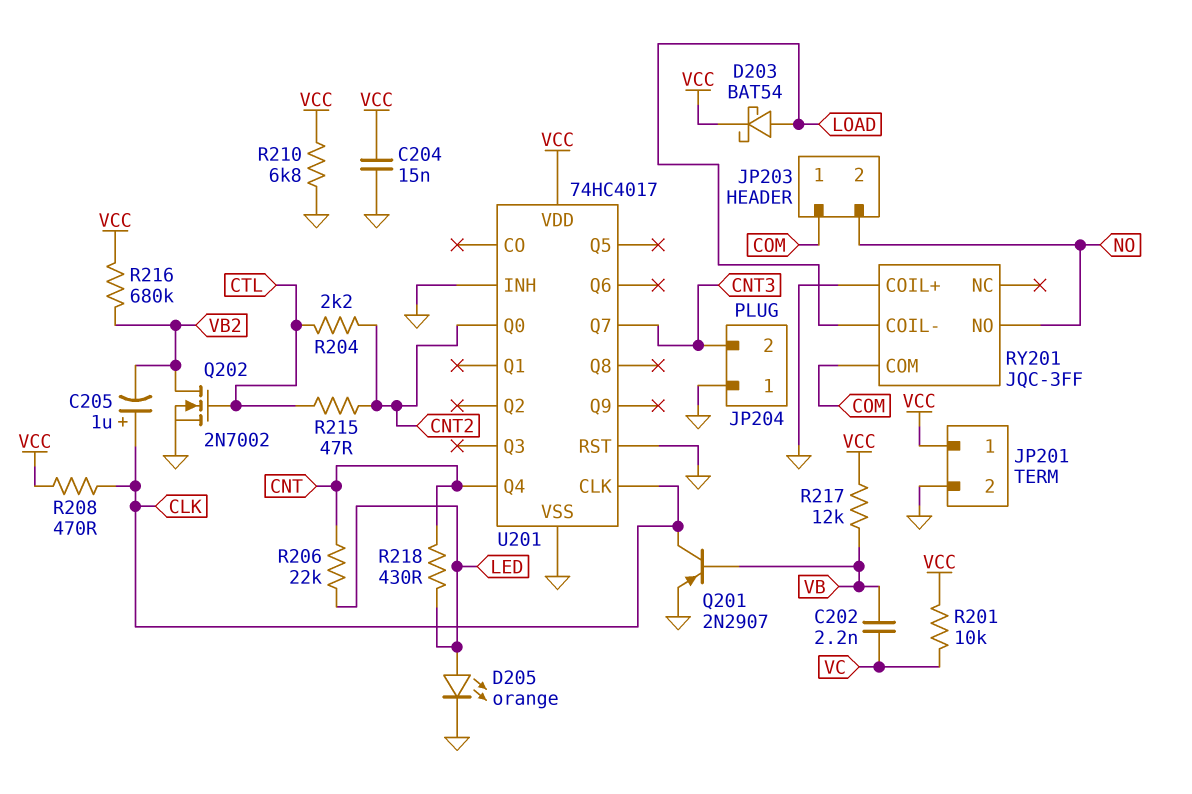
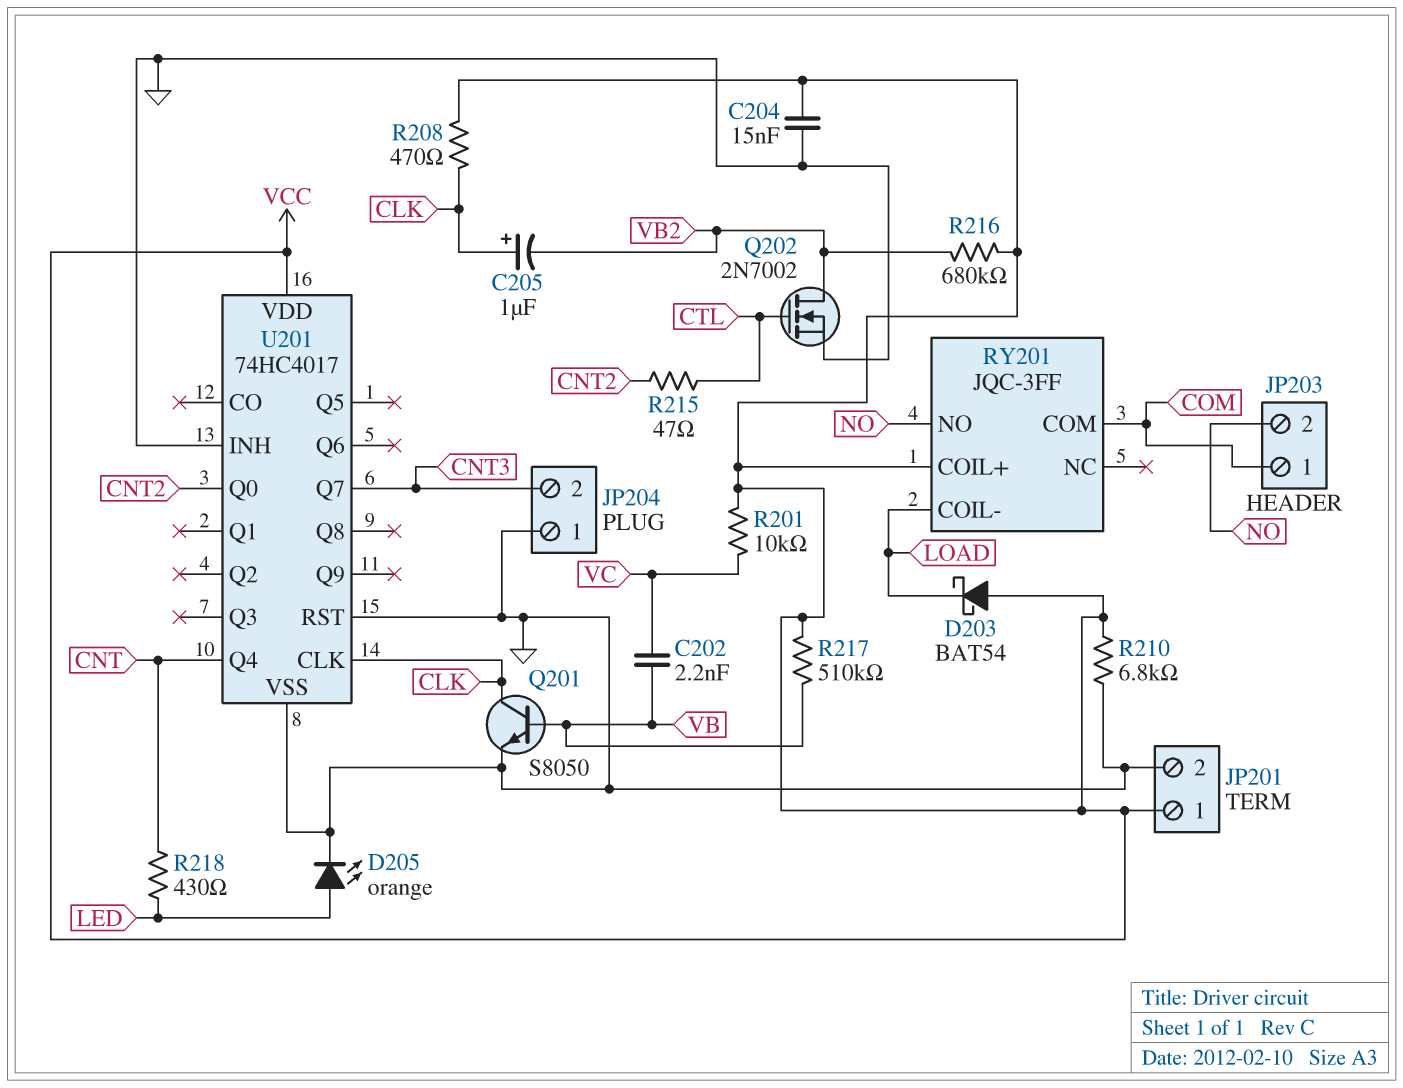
D203: schottky BAT54 (A LOAD, K VCC) -> schottky BAT54 (A VCC, K LOAD)
Q201: PNP 2N2907 (B VB, C CLK, E GND) -> NPN S8050 (B VB, C CLK, E GND)
R204: 2.2k (CNT2, CTL) -> none
R206: 22k (CNT, LED) -> none
R217: 12k (VB, VCC) -> 510k (VB, VCC)
RY201 pin COIL+: GND -> VCC

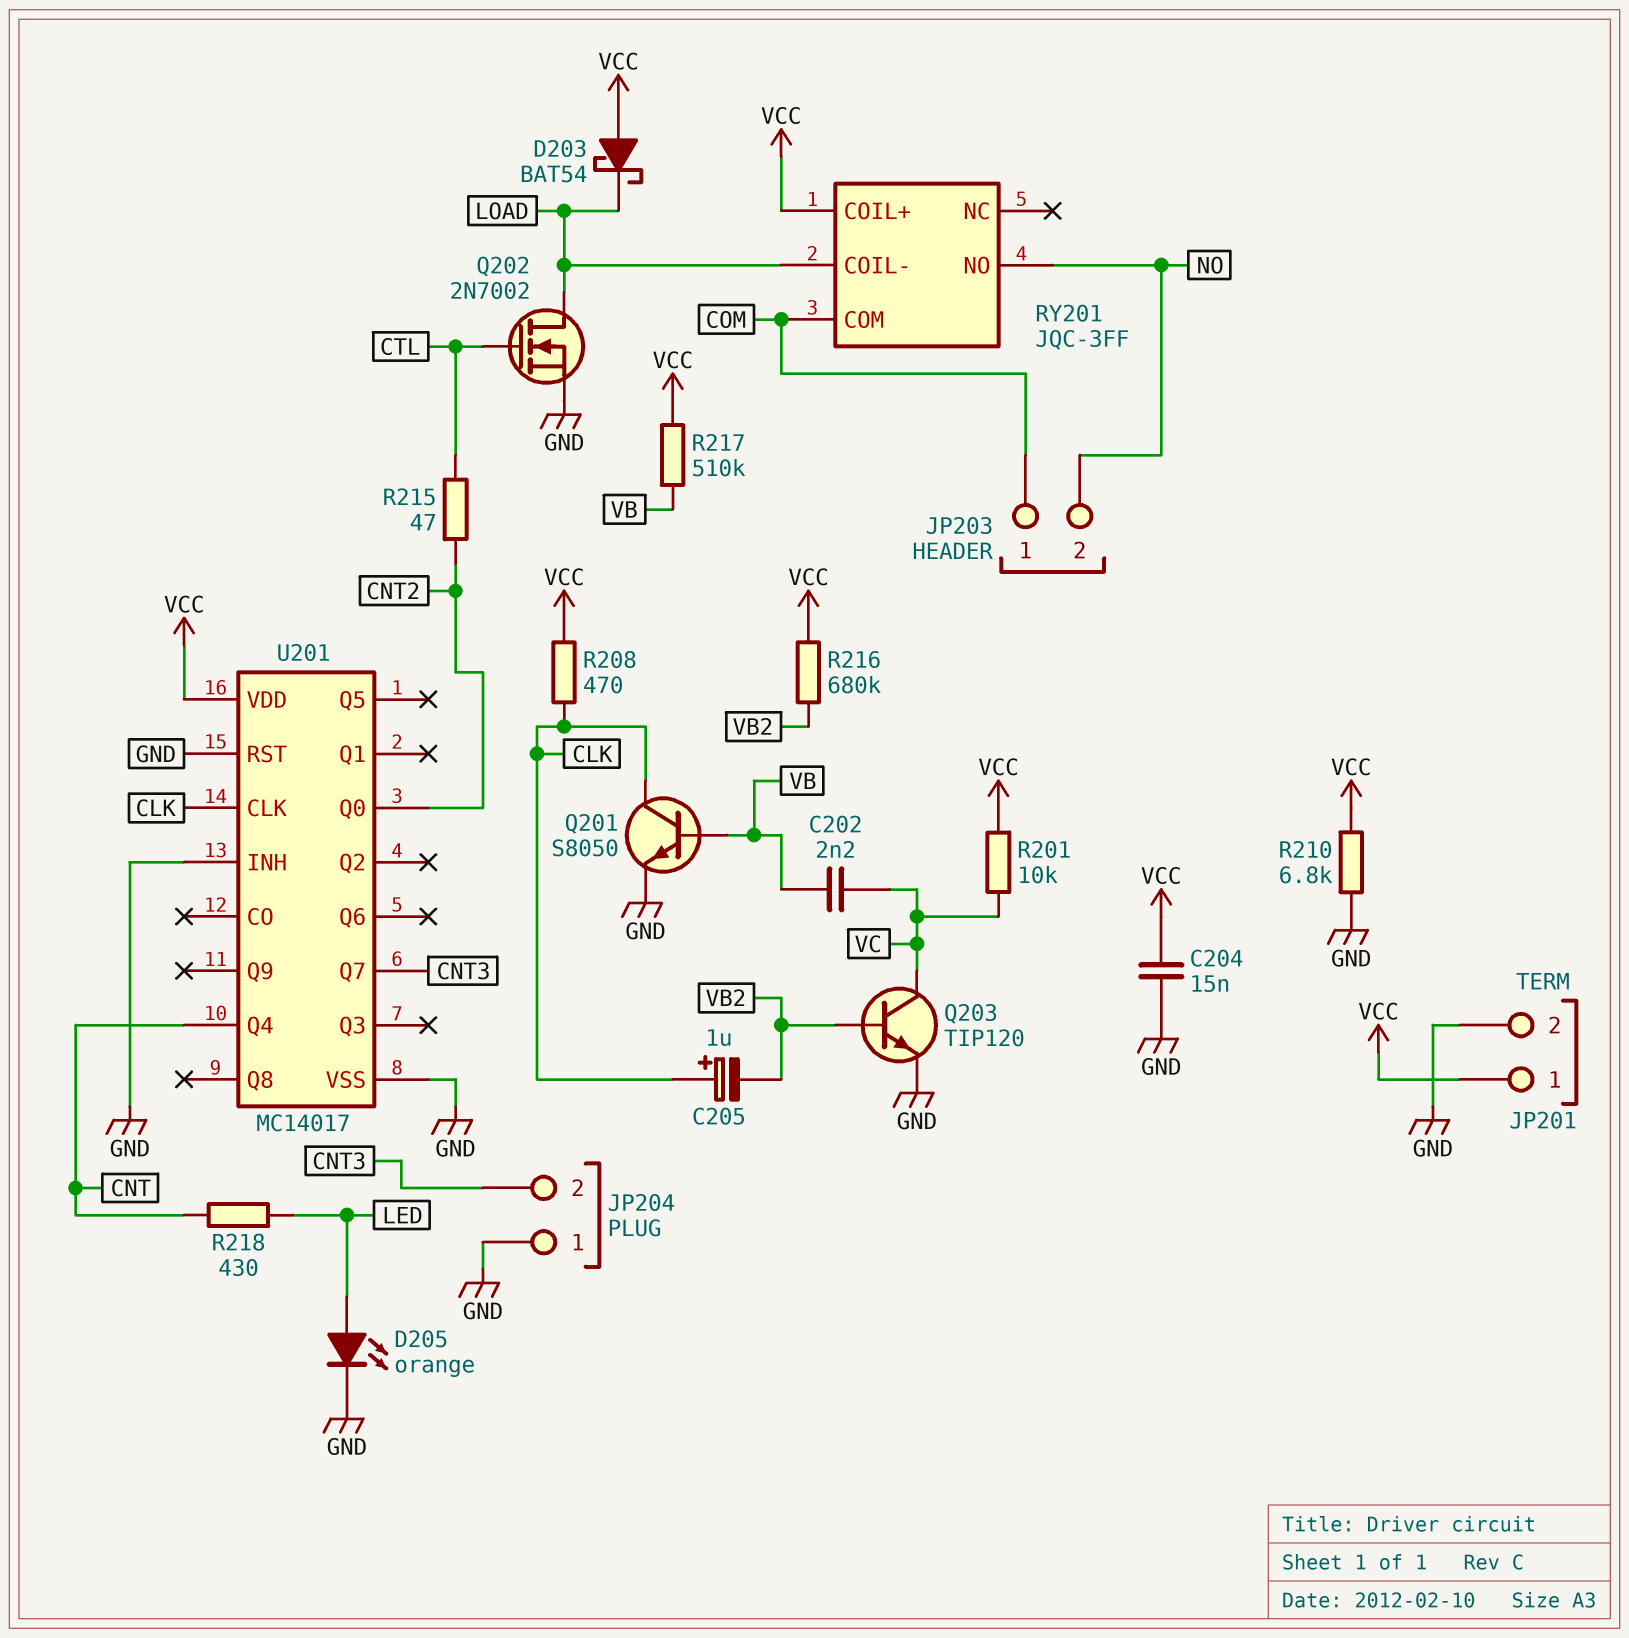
Q202: NMOS 2N7002 (G CTL, D VB2, S GND) -> NMOS 2N7002 (G CTL, D LOAD, S GND)
Q203: none -> NPN TIP120 (B VB2, C VC, E GND)
U201: 74HC4017 -> MC14017

